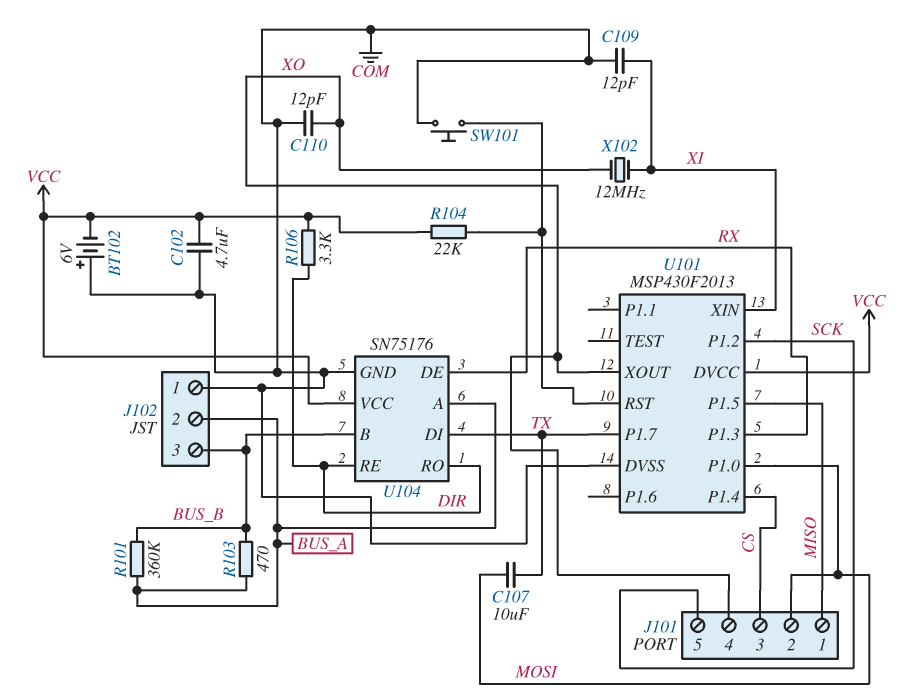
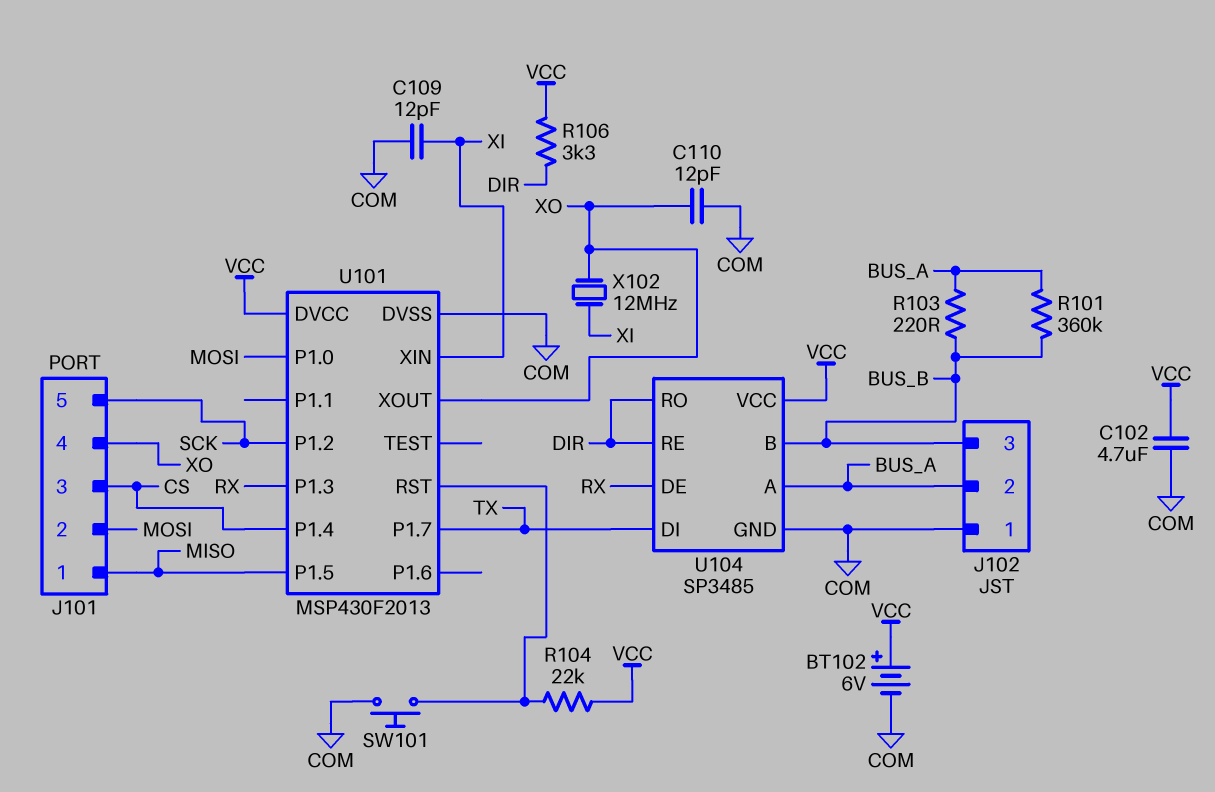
BT102: 6V (plus COM, minus VCC) -> 6V (plus VCC, minus COM)
C107: 10uF (MOSI, TX) -> none
R103: 470 (BUS_A, BUS_B) -> 220 (BUS_A, BUS_B)
U104: SN75176 -> SP3485

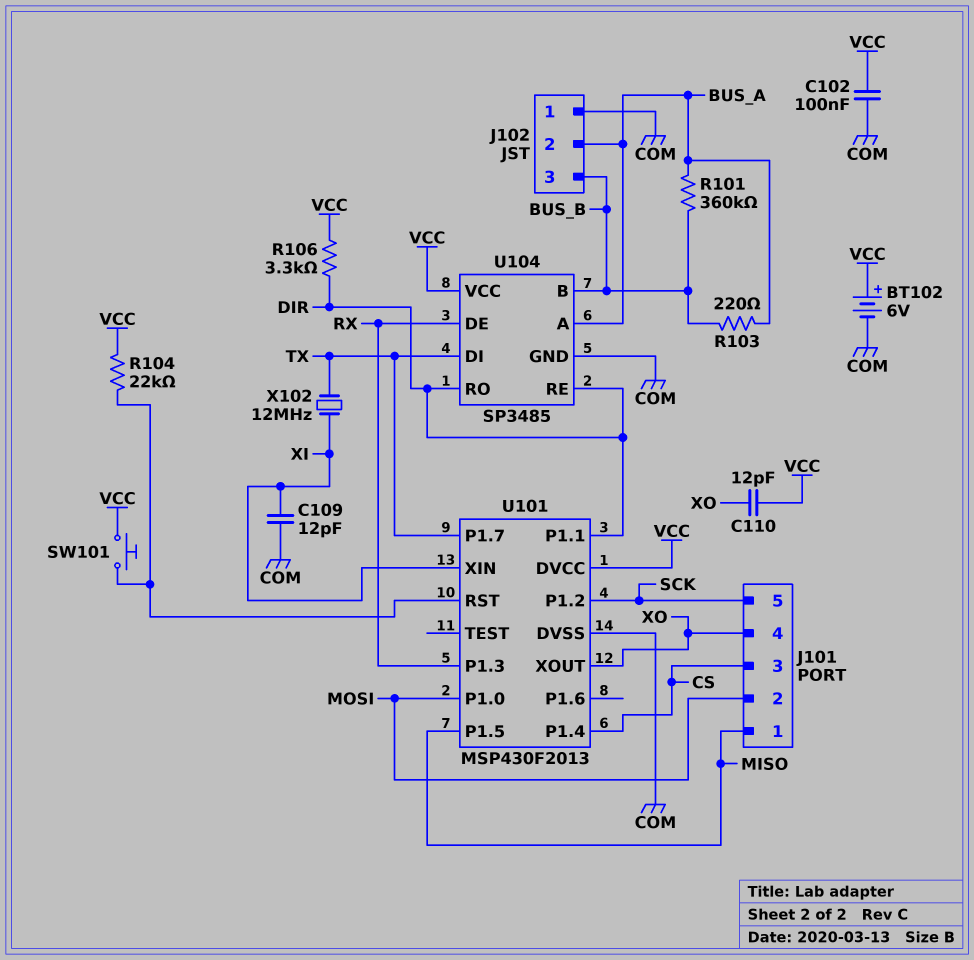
C102: 4.7uF (COM, VCC) -> 100nF (COM, VCC)
C110: 12pF (COM, XO) -> 12pF (VCC, XO)
SW101: button (COM, U101/RST) -> button (U101/RST, VCC)
U101 pin P1.1: none -> DIR
X102: 12MHz (XI, XO) -> 12MHz (TX, XI)

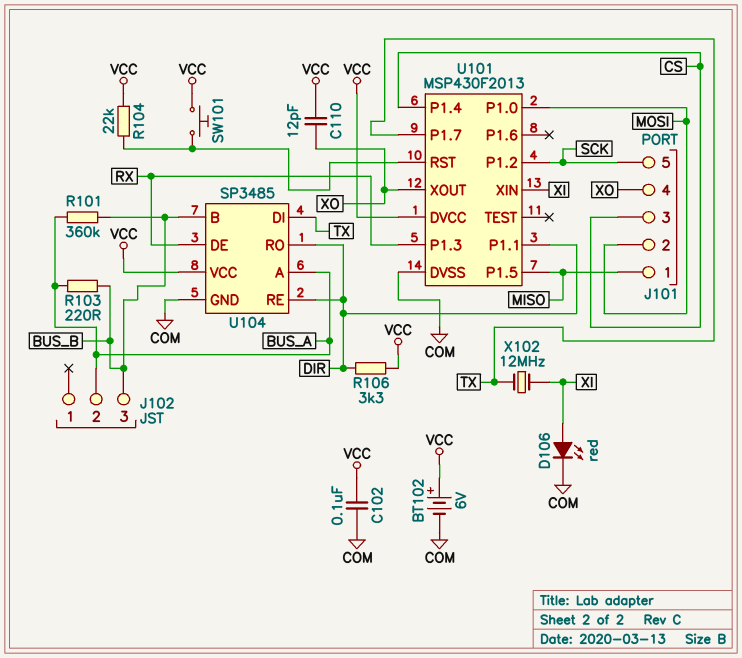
C109: 12pF (COM, XI) -> none
D106: none -> LED red (A XI, K COM)
J102 pin 1: COM -> none

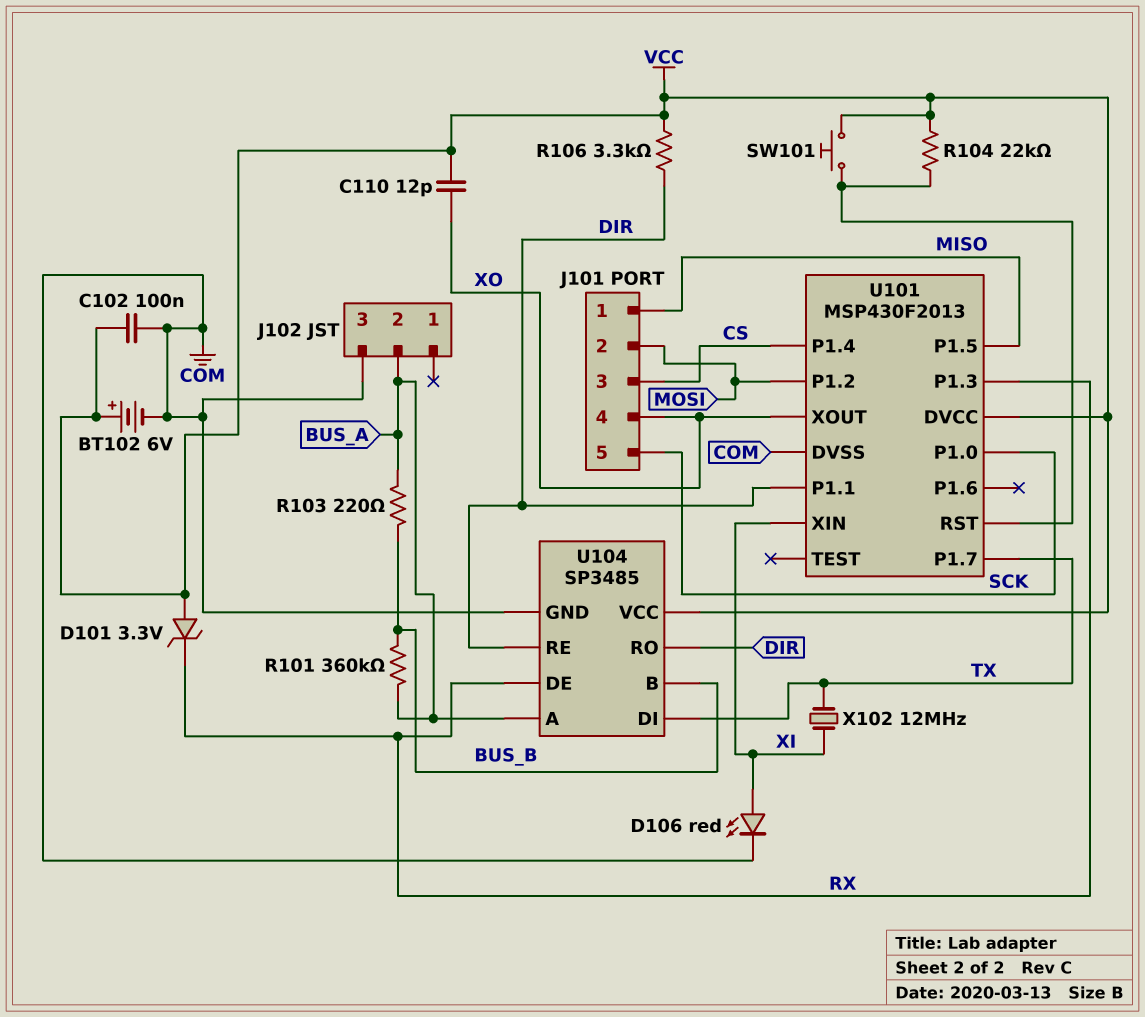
D101: none -> zener 3.3V (A VCC, K RX)
J102 pin 3: BUS_B -> COM
U101 pin P1.0: MOSI -> SCK
U101 pin P1.2: SCK -> MOSI

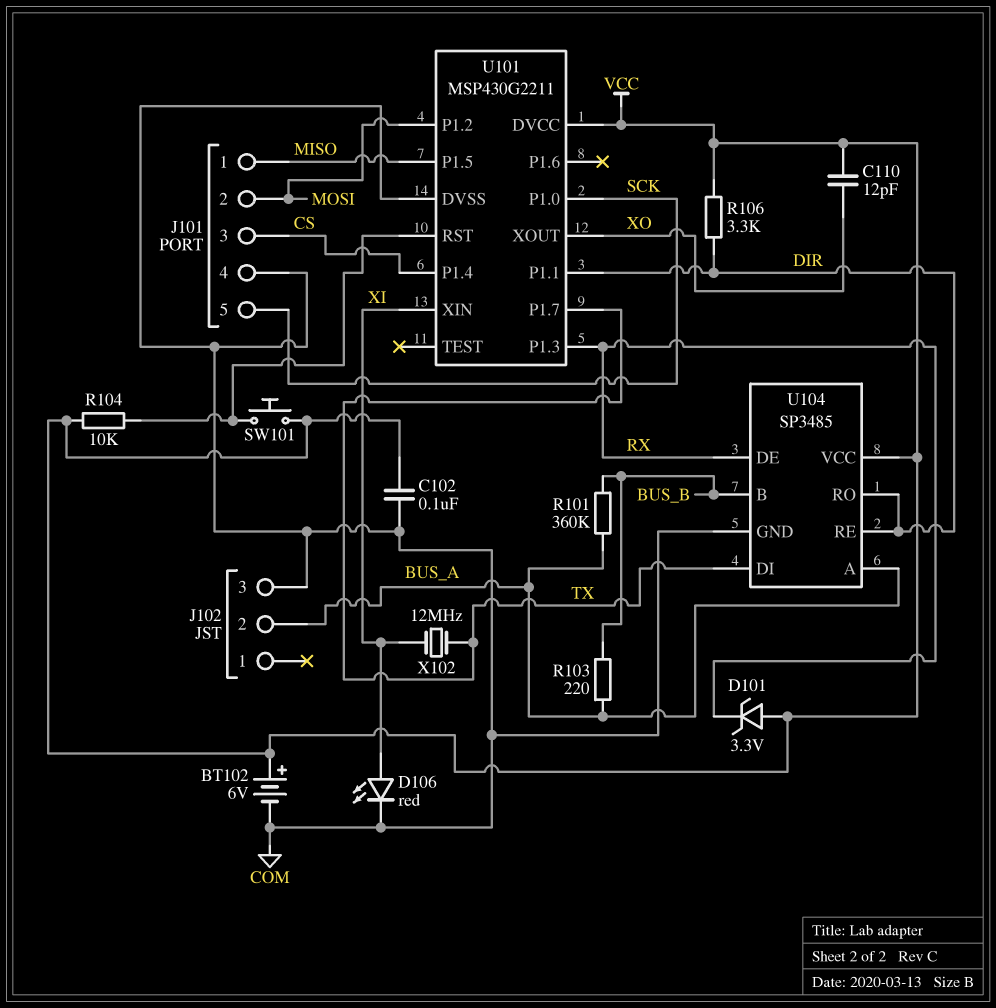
J101 pin 4: XO -> COM
R104: 22k (U101/RST, VCC) -> 10k (U101/RST, VCC)
U101: MSP430F2013 -> MSP430G2211

